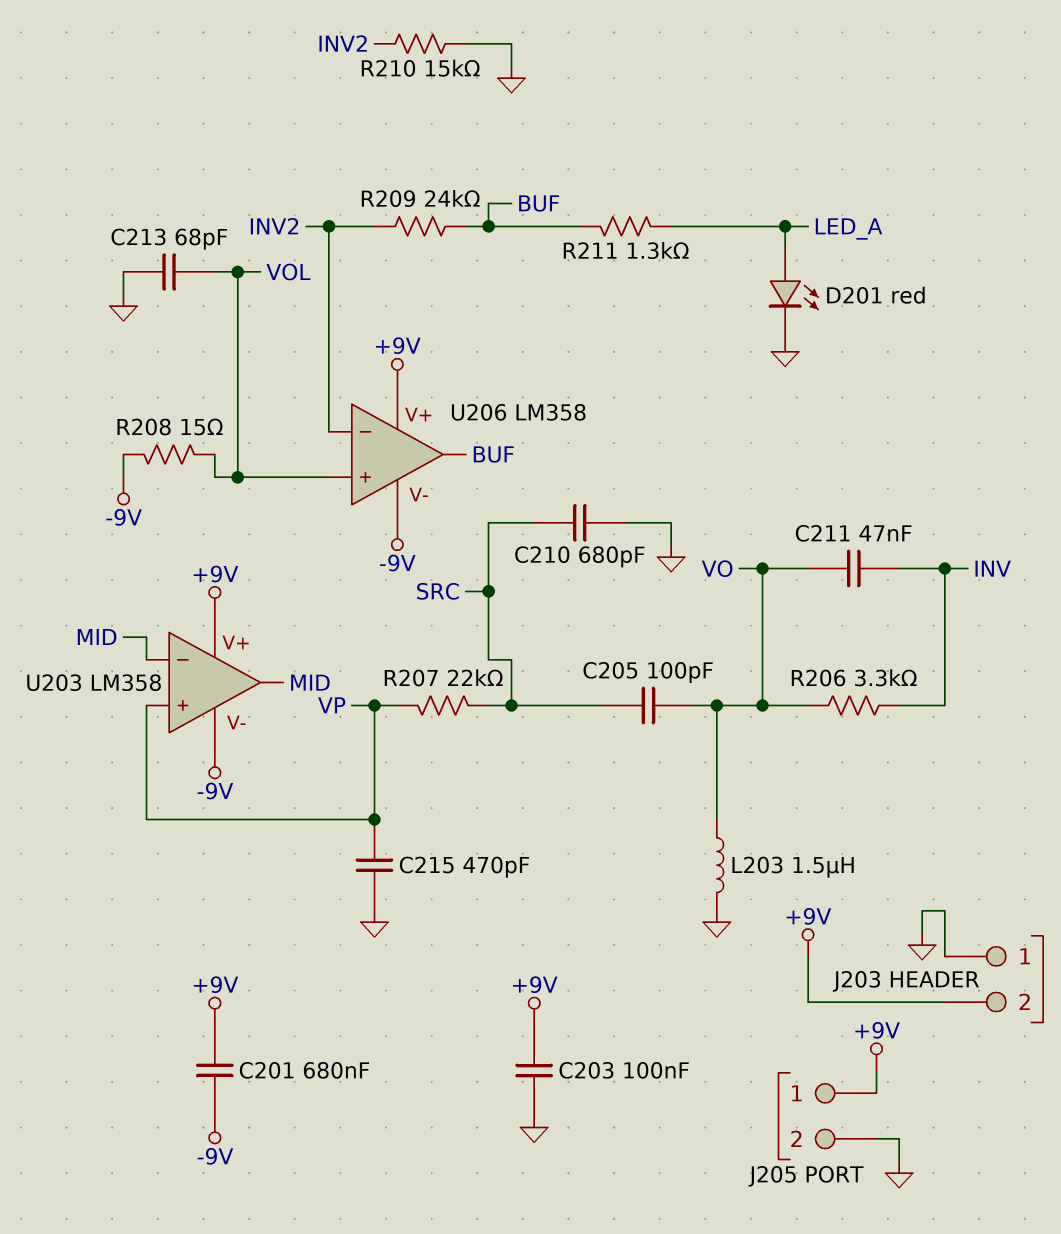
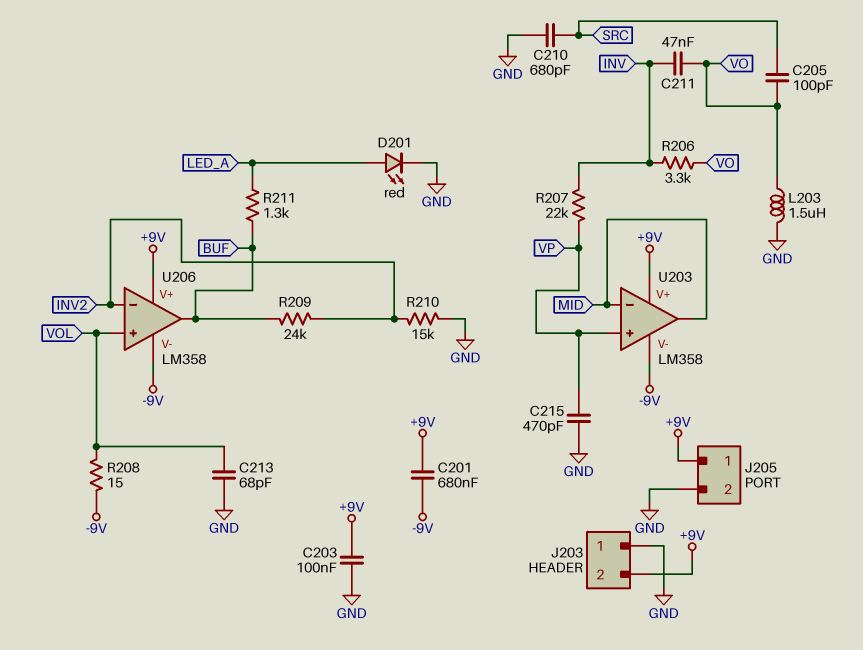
R207: 22k (SRC, VP) -> 22k (INV, VP)

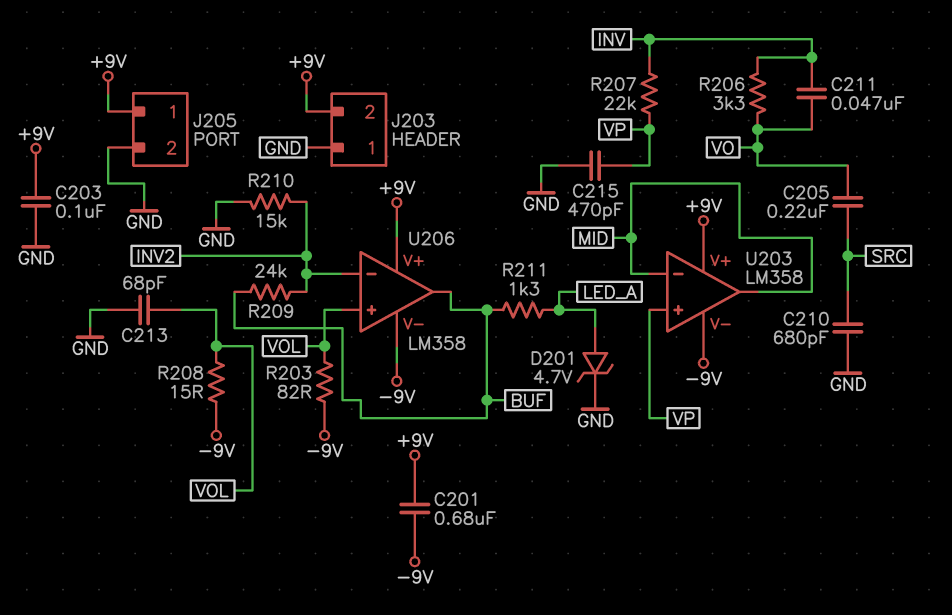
C205: 100pF (SRC, VO) -> 220nF (SRC, VO)
D201: LED red (A LED_A, K GND) -> zener 4.7V (A LED_A, K GND)
L203: 1.5uH (GND, VO) -> none
R203: none -> 82 (-9V, VOL)

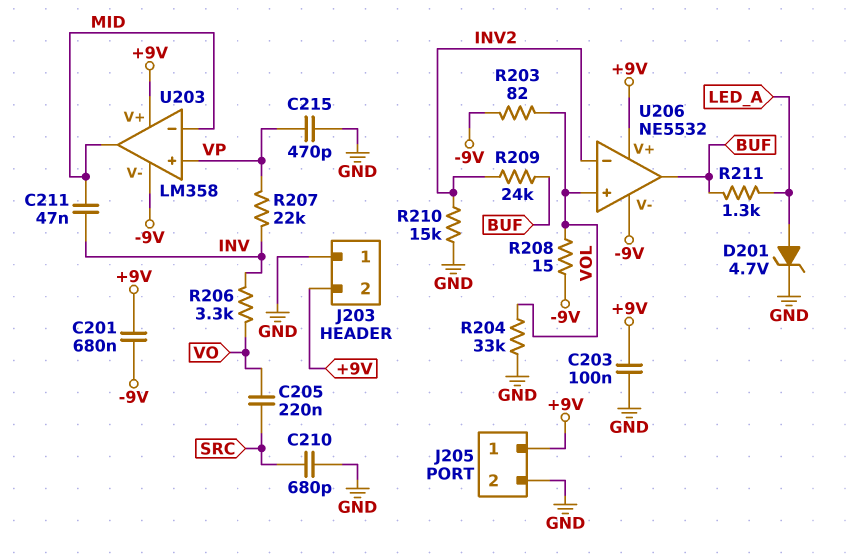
C211: 47nF (INV, VO) -> 47nF (INV, MID)
C213: 68pF (GND, VOL) -> none
R204: none -> 33k (GND, VOL)
U206: LM358 -> NE5532

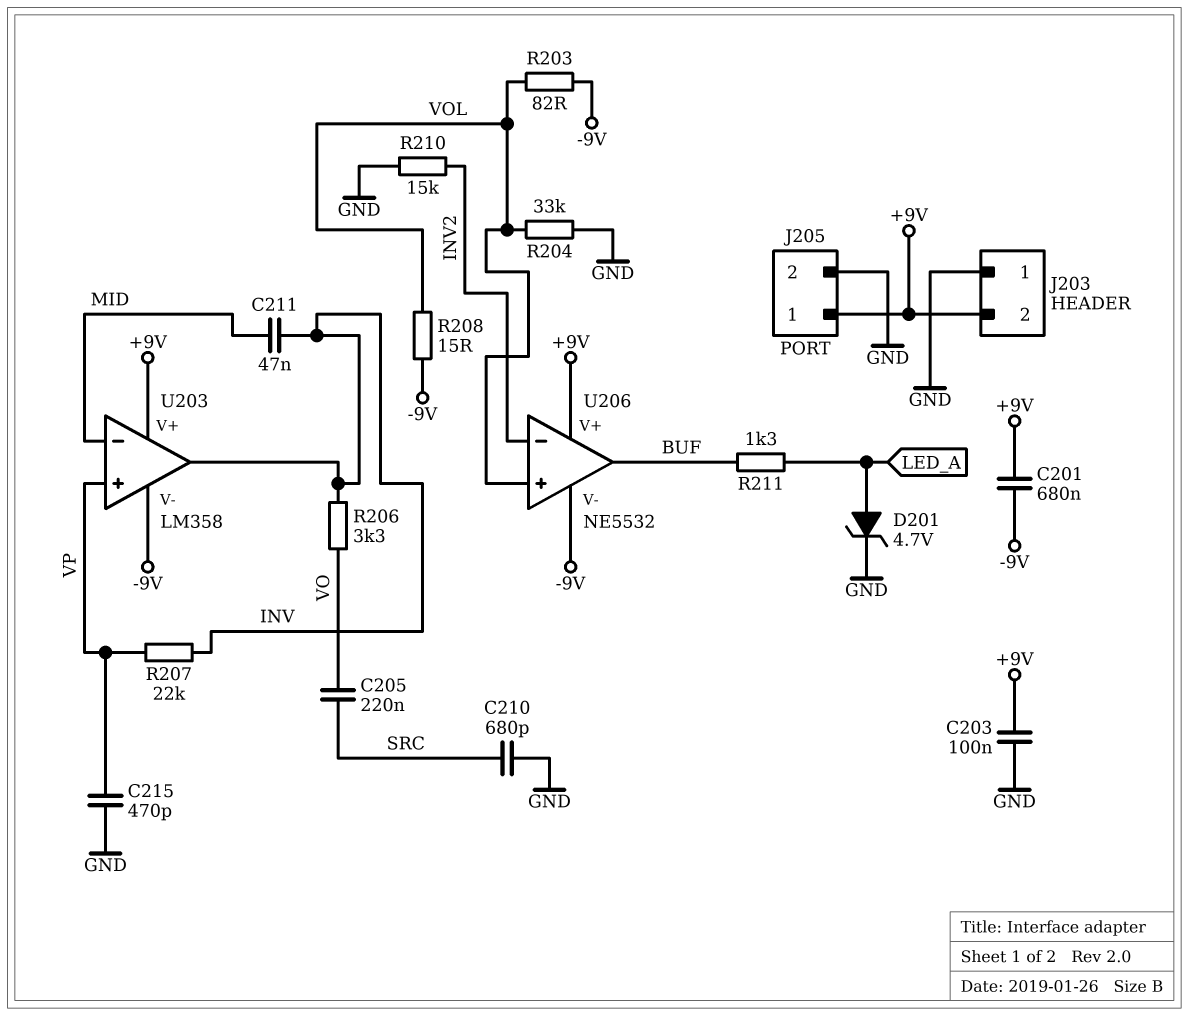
R209: 24k (BUF, INV2) -> none
U203 pin out: MID -> INV

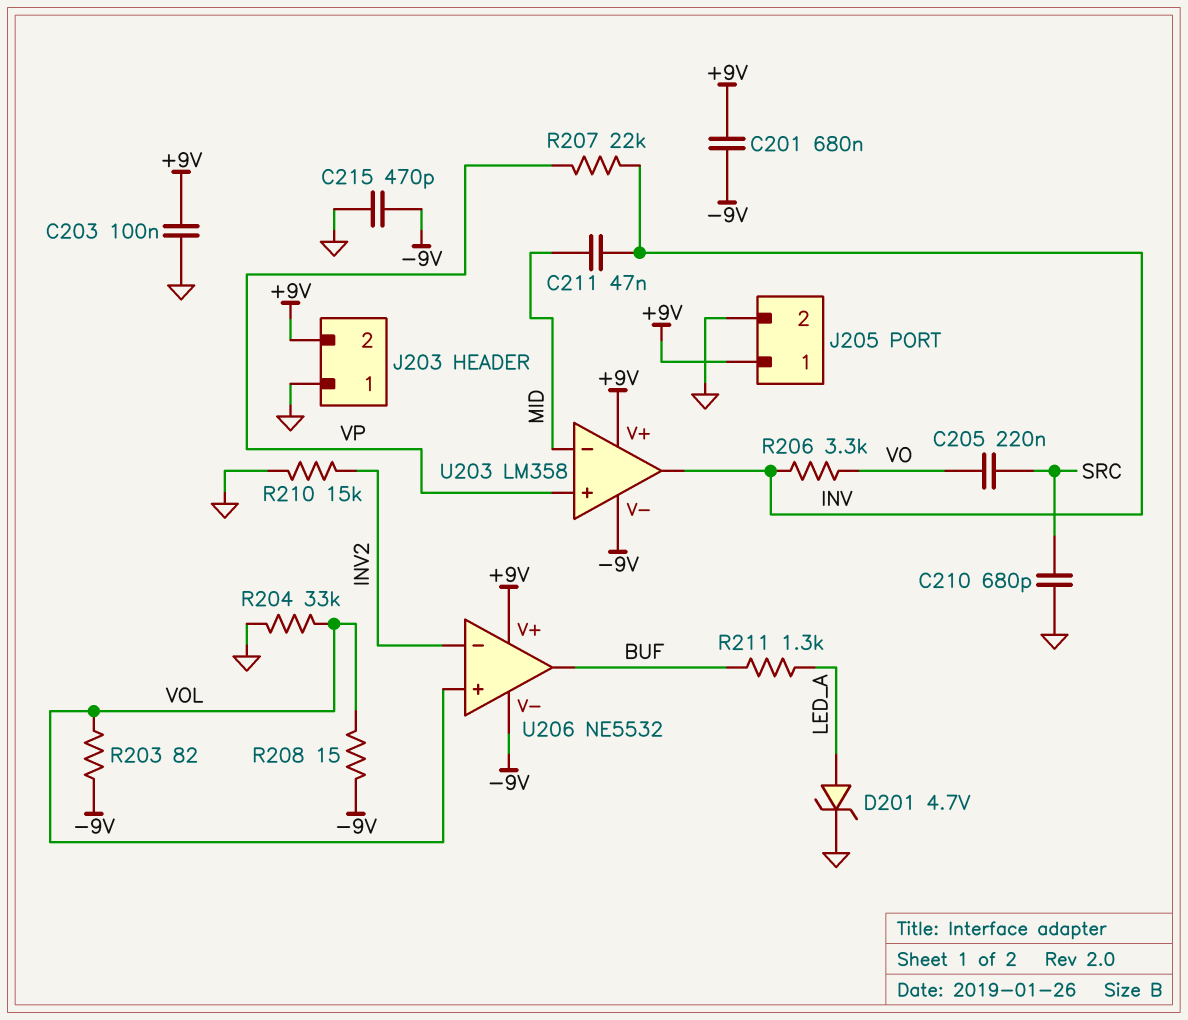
C215: 470pF (GND, VP) -> 470pF (-9V, GND)

